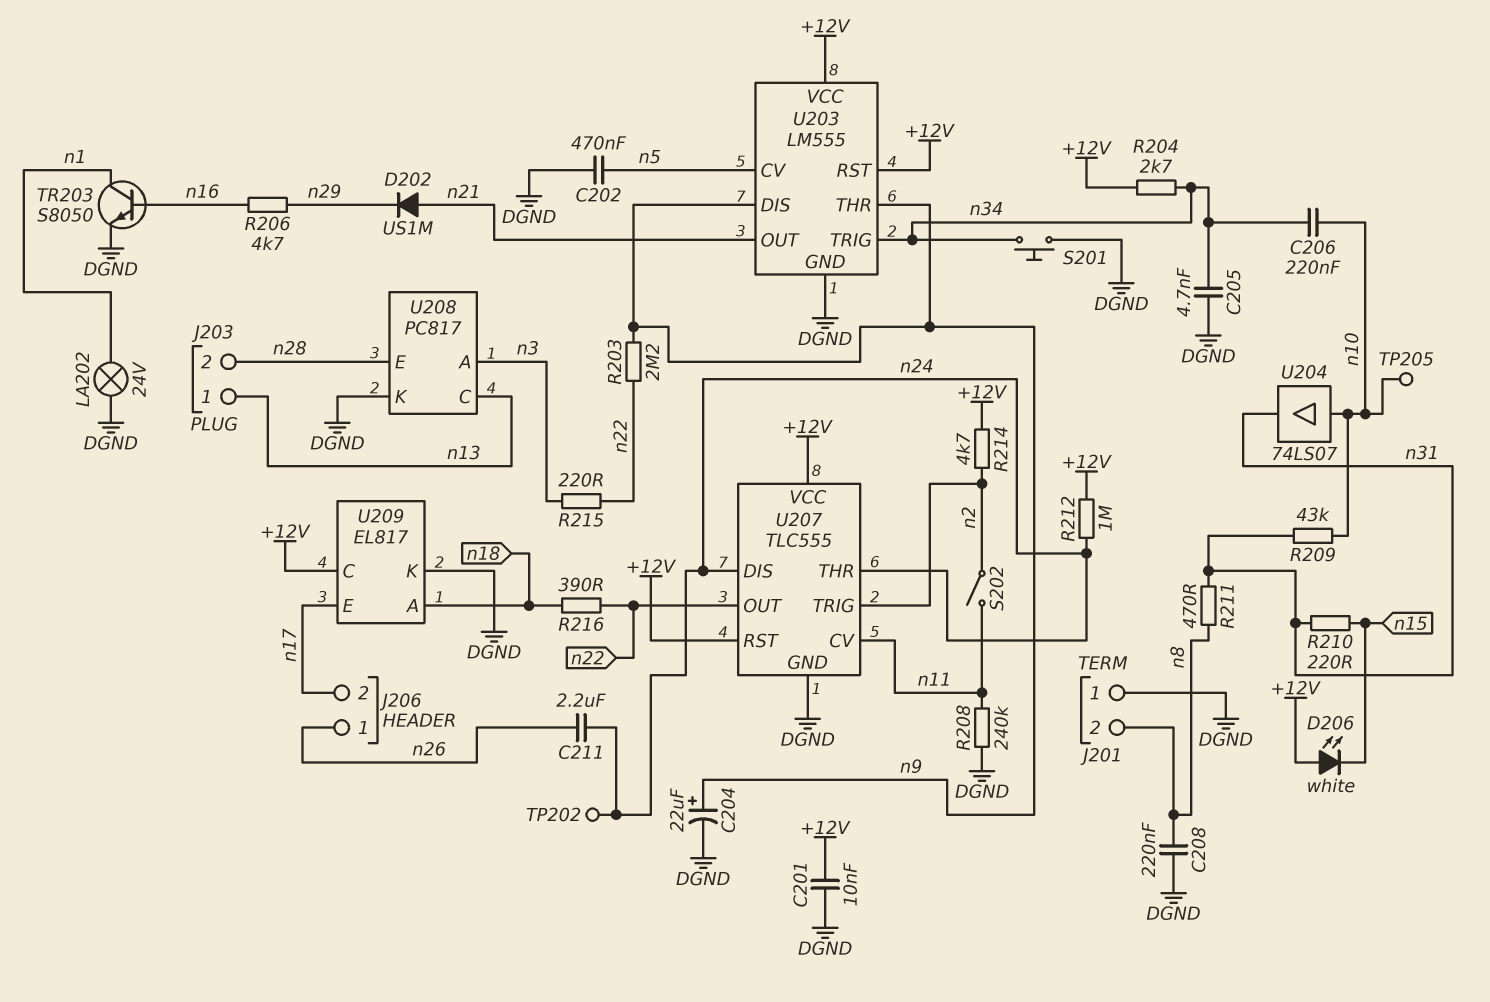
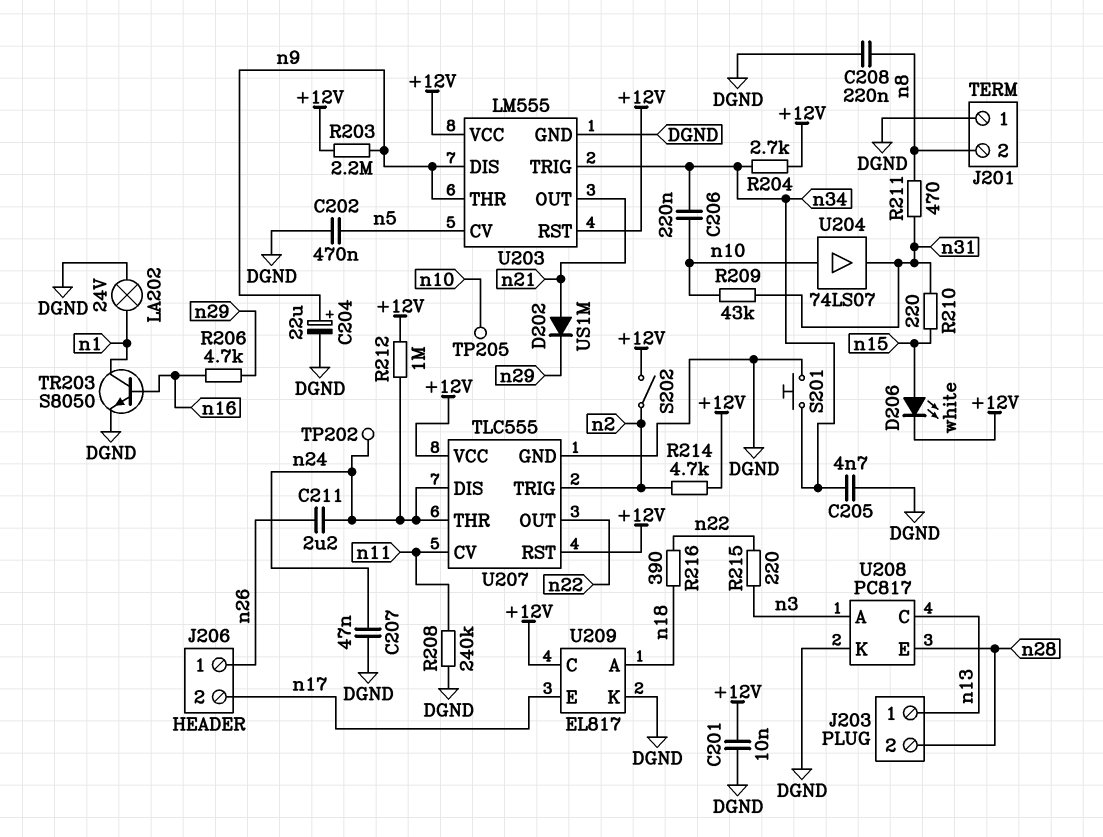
C207: none -> 47nF (DGND, n24)
D206: LED white (A +12V, K n15) -> LED white (A n15, K +12V)
R203: 2.2M (n9, n22) -> 2.2M (+12V, n9)
S202: switch (n2, n11) -> switch (+12V, n2)

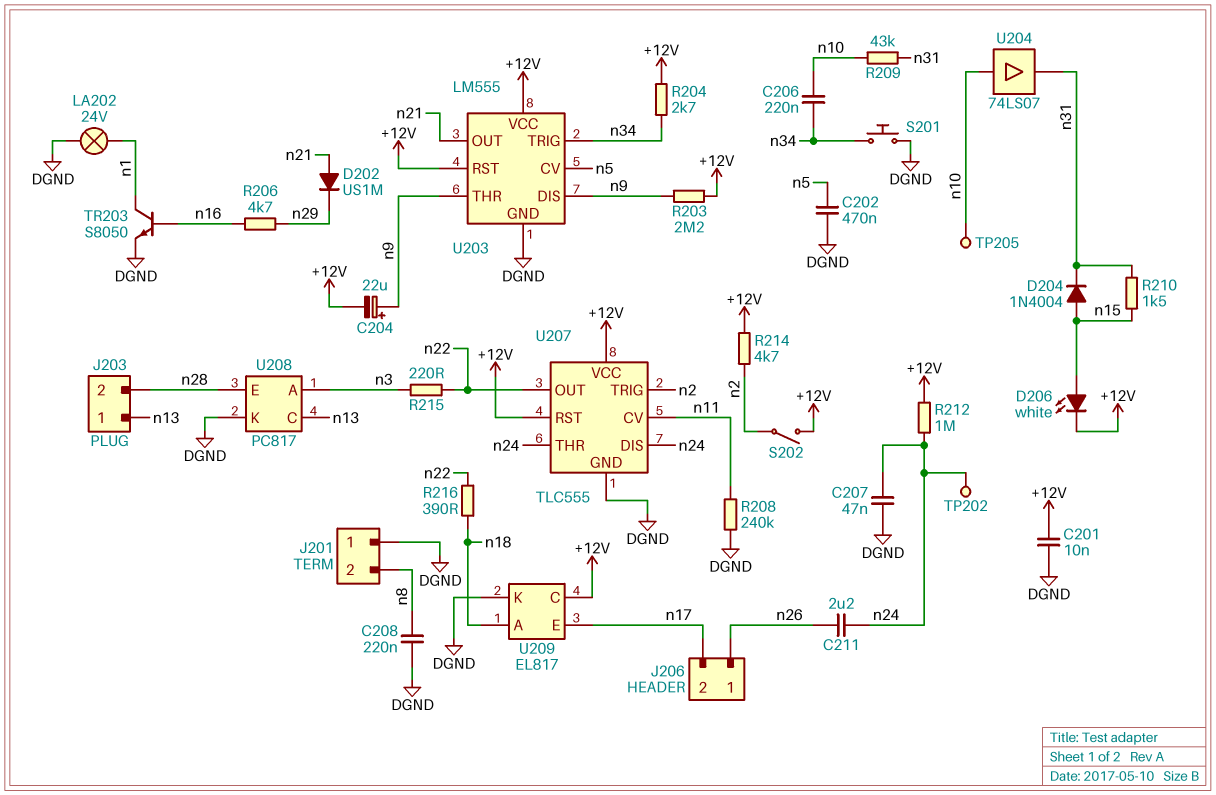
C204: 22uF (plus n9, minus DGND) -> 22uF (plus n9, minus +12V)
C205: 4.7nF (DGND, n34) -> none
D204: none -> diode 1N4004 (A n15, K n31)
R210: 220 (n15, n31) -> 1.5k (n15, n31)
R211: 470 (n8, n31) -> none

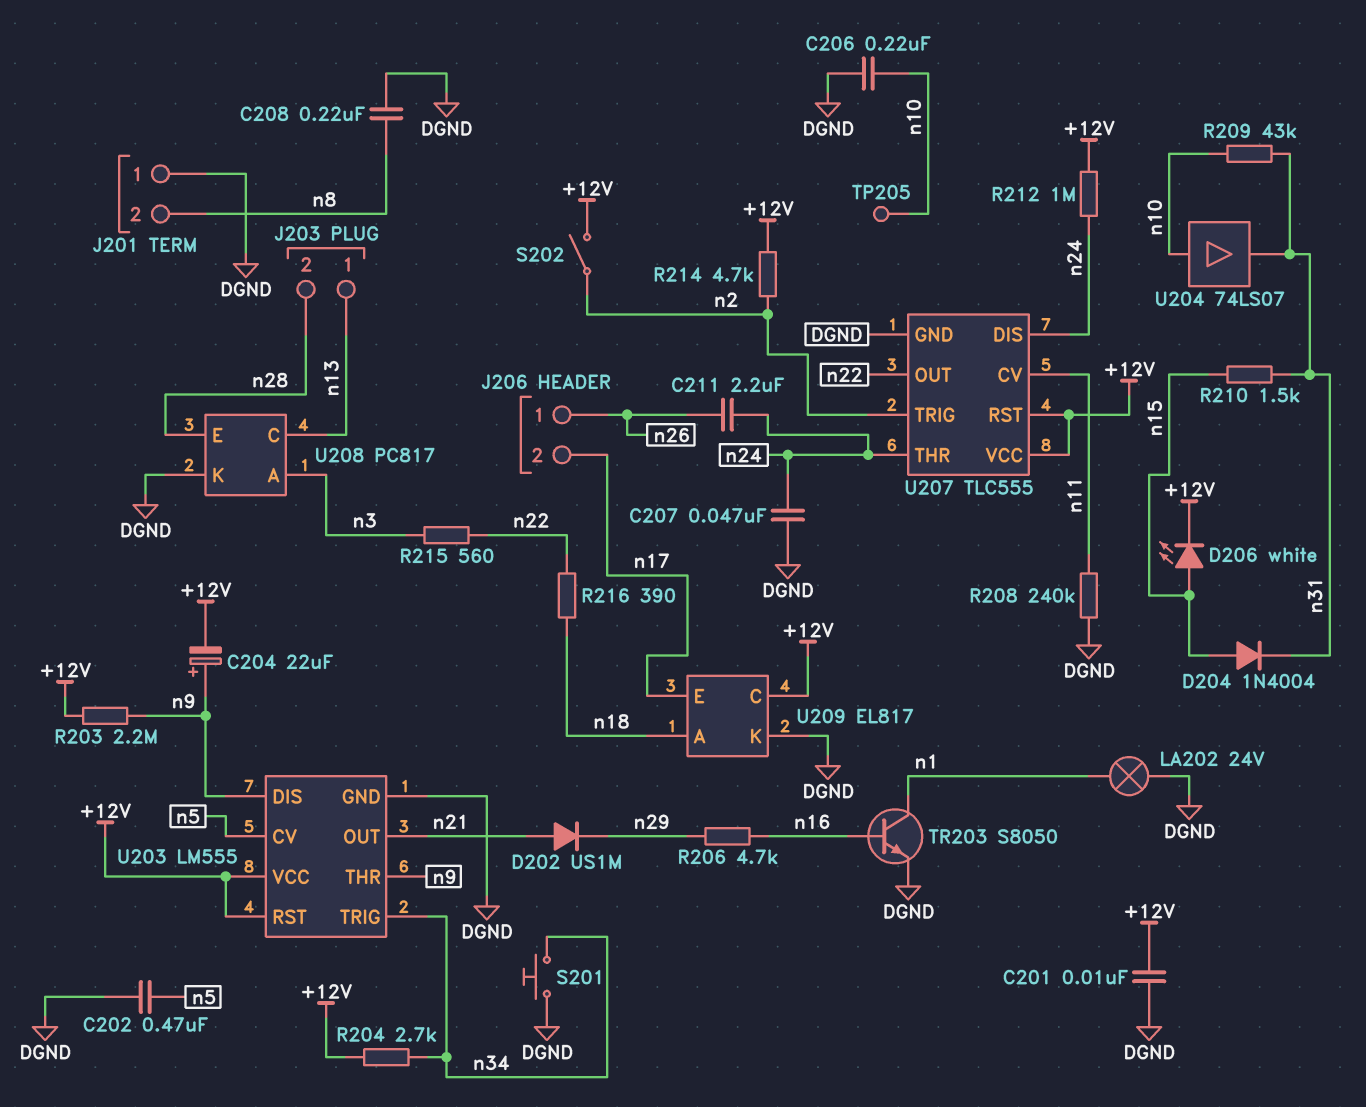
C206: 220nF (n10, n34) -> 220nF (DGND, n10)
R215: 220 (n3, n22) -> 560 (n3, n22)
TP202: test point (n24) -> none

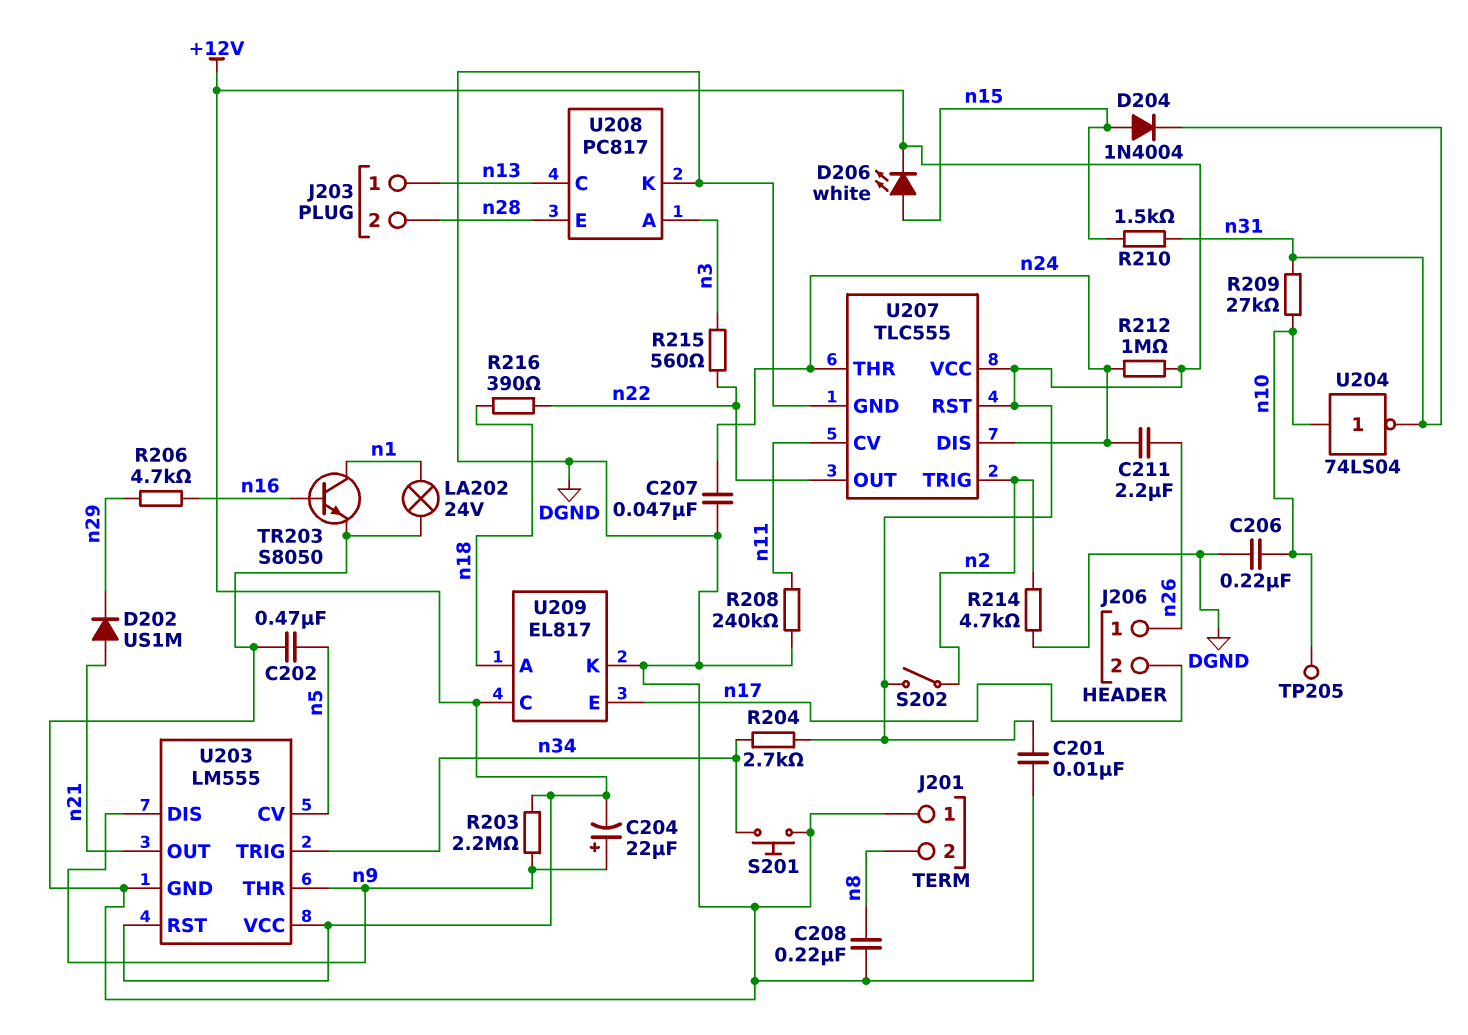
R209: 43k (n10, n31) -> 27k (n10, n31)
R214: 4.7k (+12V, n2) -> 4.7k (DGND, n2)
U204: buffer 74LS07 (in n10, out n31) -> NOT 74LS04 (in n10, out n31)

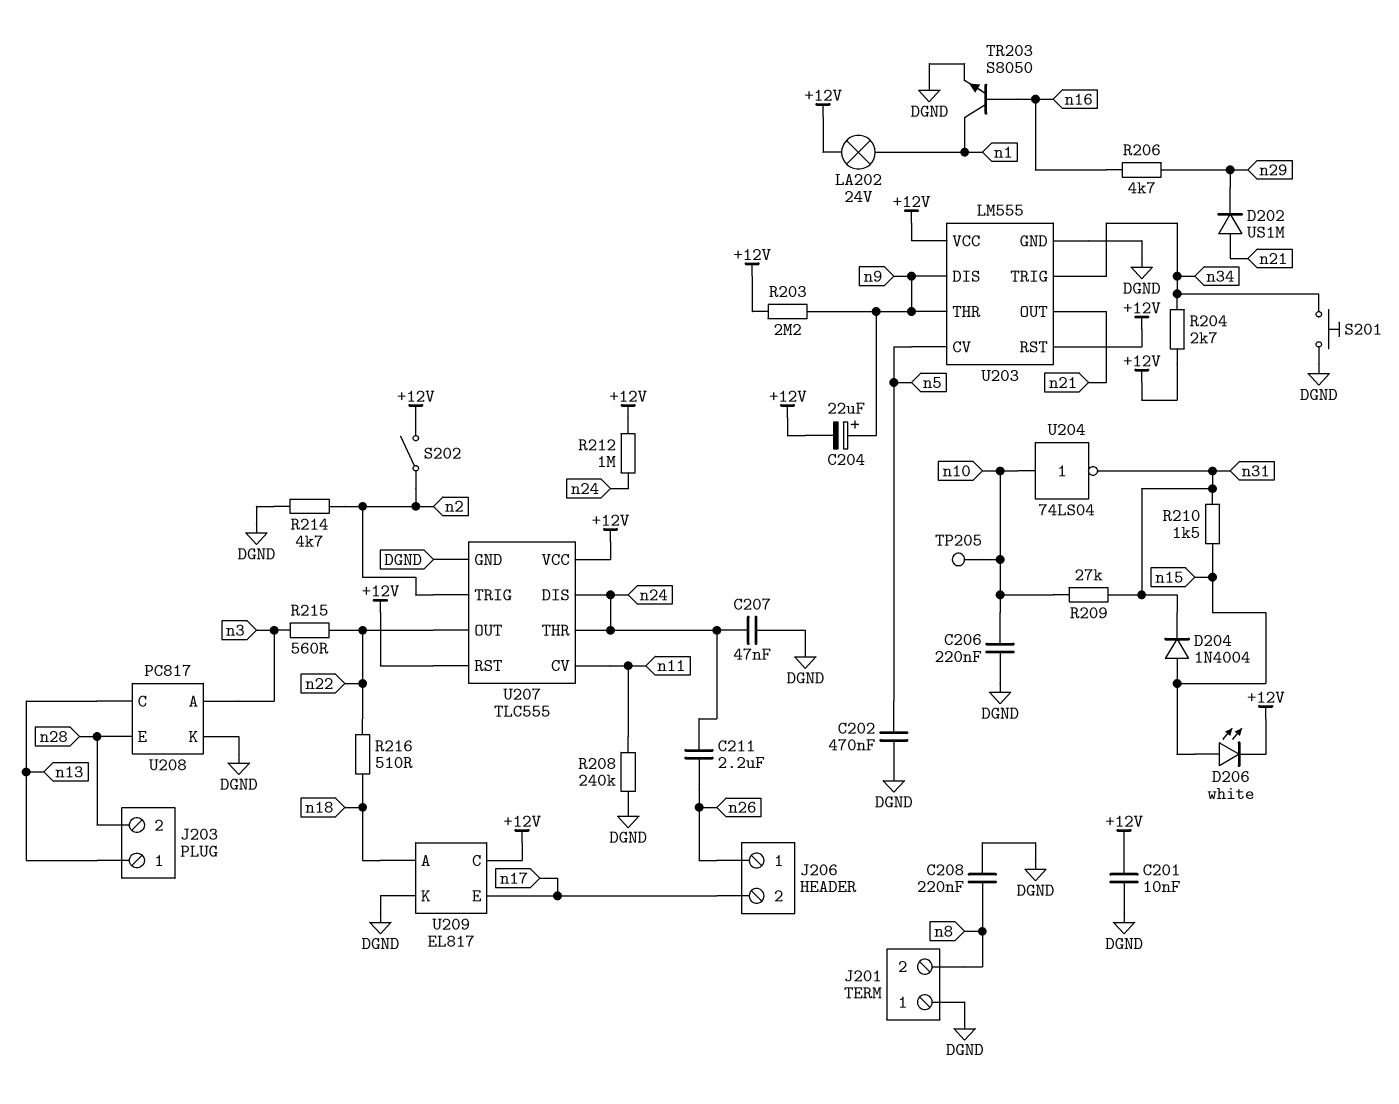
LA202: lamp 24V (DGND, n1) -> lamp 24V (+12V, n1)
R216: 390 (n18, n22) -> 510 (n18, n22)

